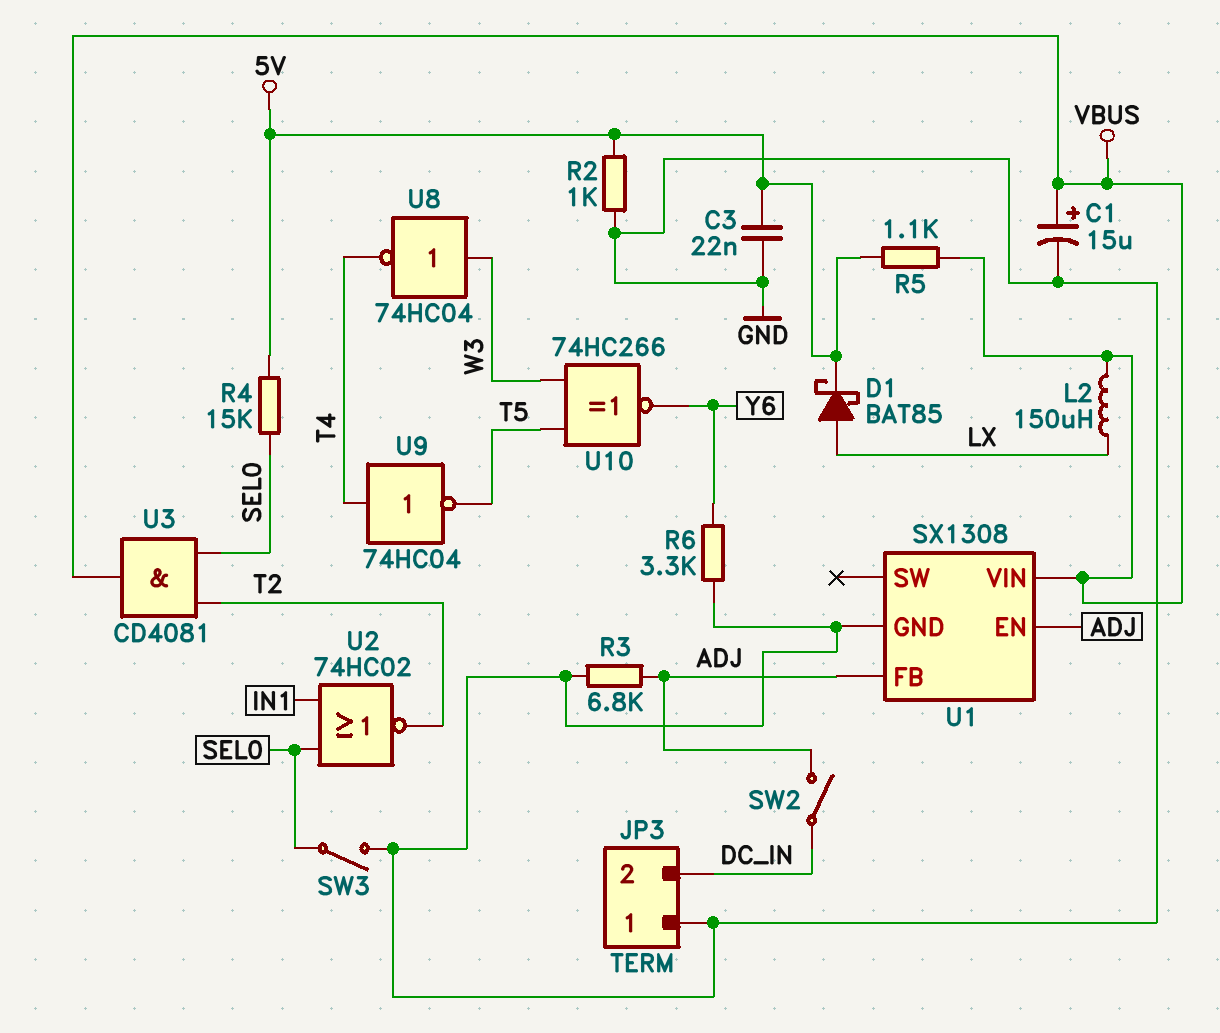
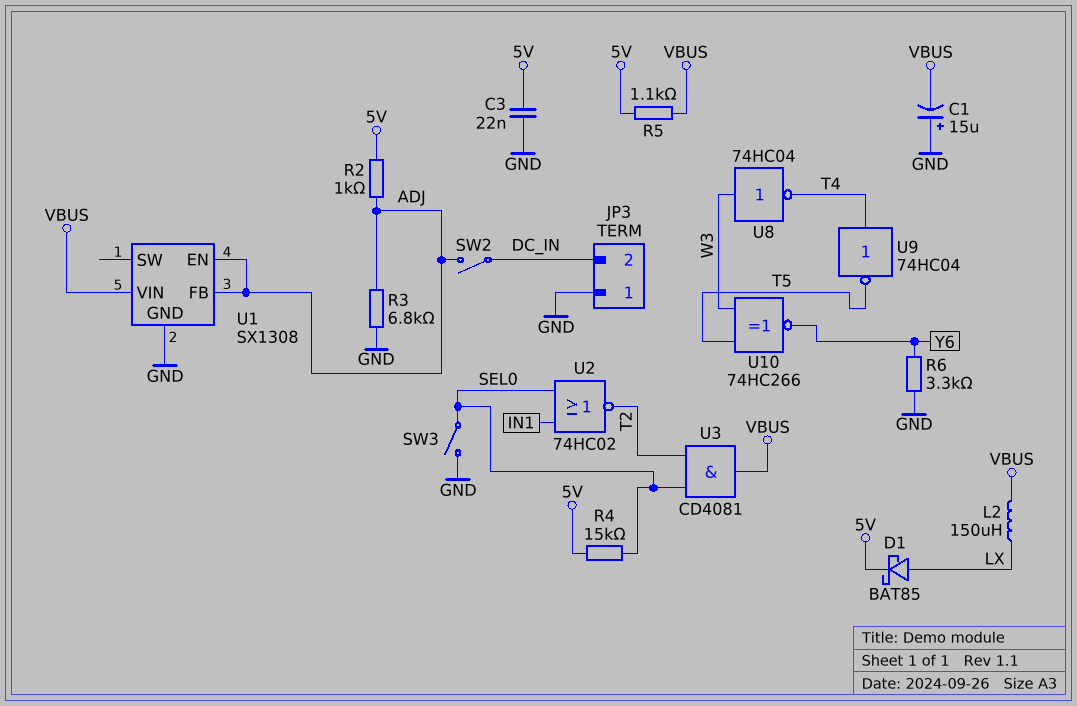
C1: 15uF (plus VBUS, minus GND) -> 15uF (plus GND, minus VBUS)
R2: 1k (5V, GND) -> 1k (5V, ADJ)

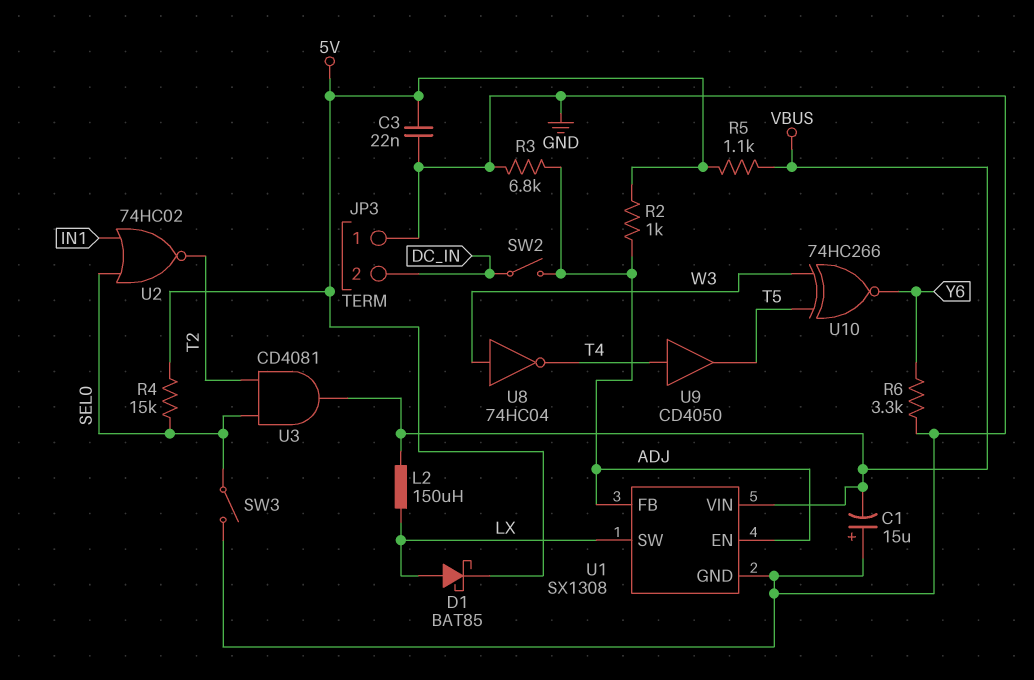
U1 pin SW: none -> LX
U9: NOT 74HC04 (in T4, out T5) -> buffer CD4050 (in T4, out T5)

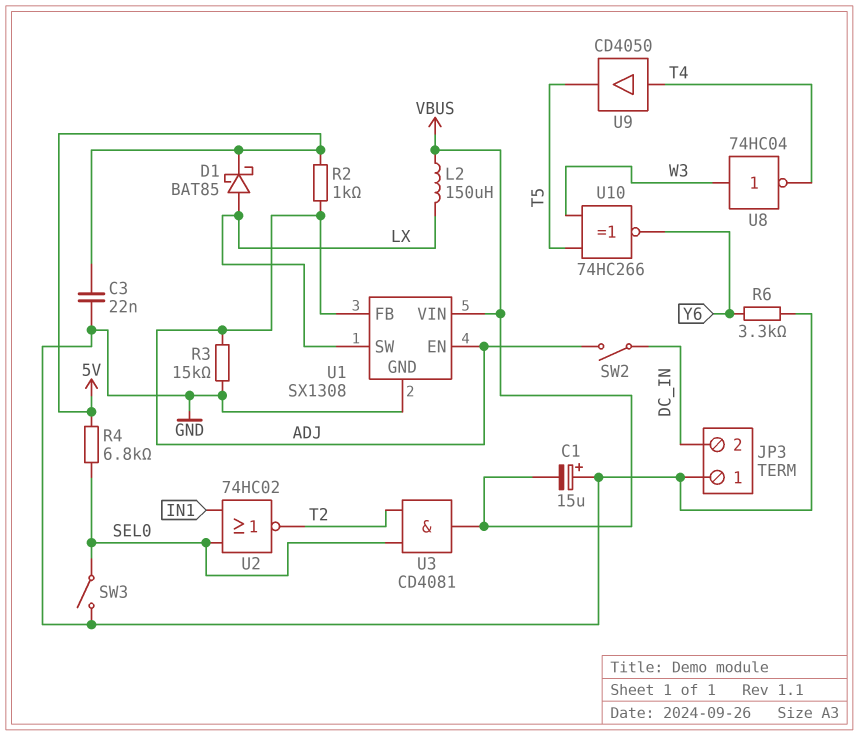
R3: 6.8k (ADJ, GND) -> 15k (ADJ, GND)
R4: 15k (5V, SEL0) -> 6.8k (5V, SEL0)
R5: 1.1k (5V, VBUS) -> none

